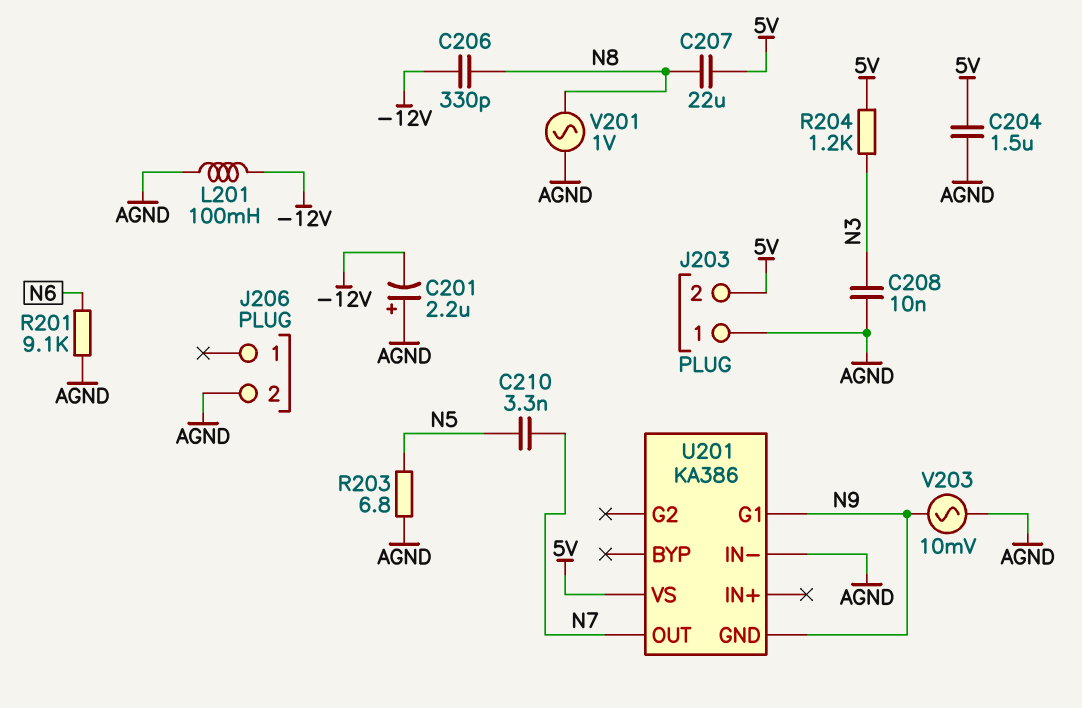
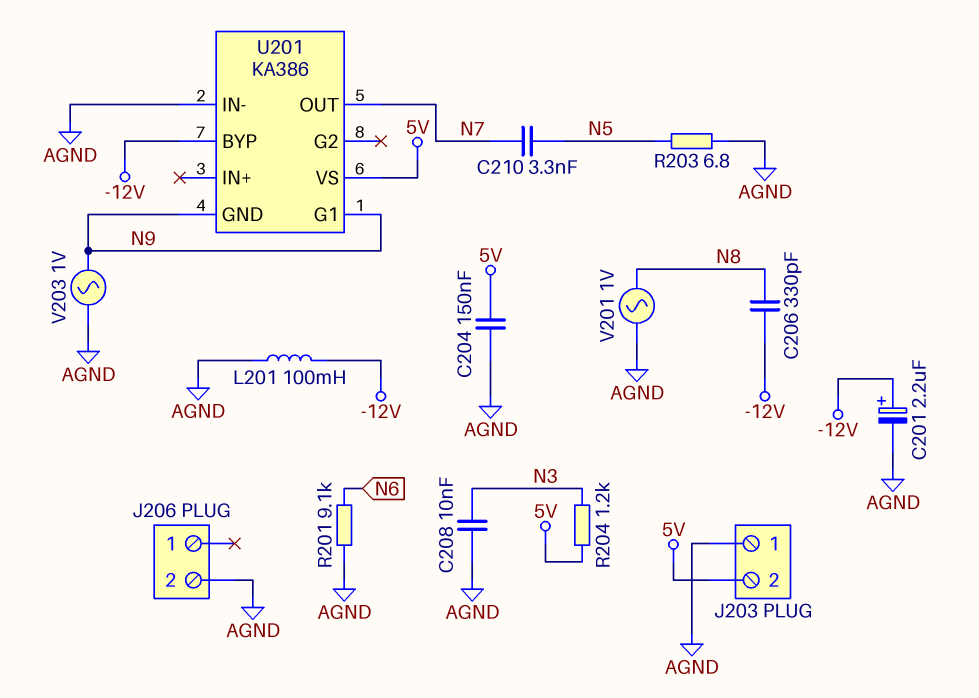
C201: 2.2uF (plus AGND, minus -12V) -> 2.2uF (plus -12V, minus AGND)
C204: 1.5uF (5V, AGND) -> 150nF (5V, AGND)
C207: 22uF (5V, N8) -> none
U201 pin BYP: none -> -12V
V203: AC 10mV (AGND, N9) -> AC 1V (AGND, N9)

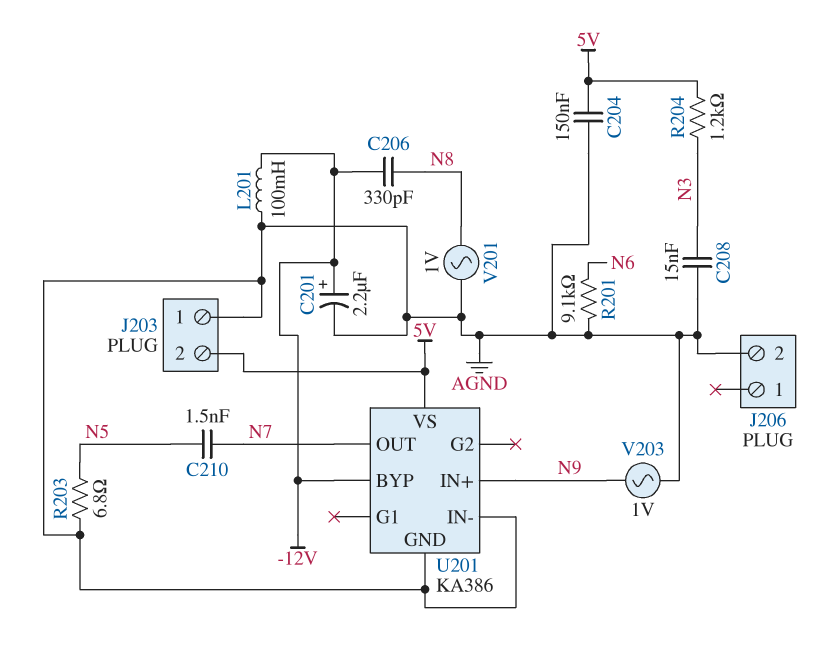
C208: 10nF (AGND, N3) -> 15nF (AGND, N3)
C210: 3.3nF (N5, N7) -> 1.5nF (N5, N7)
U201 pin G1: N9 -> none
U201 pin GND: N9 -> AGND
U201 pin IN+: none -> N9

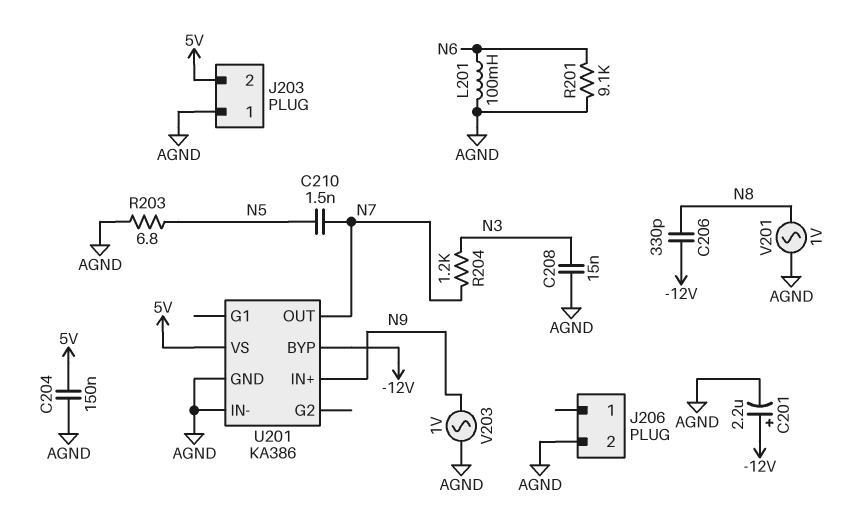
L201: 100mH (-12V, AGND) -> 100mH (AGND, N6)
R204: 1.2k (5V, N3) -> 1.2k (N3, N7)

